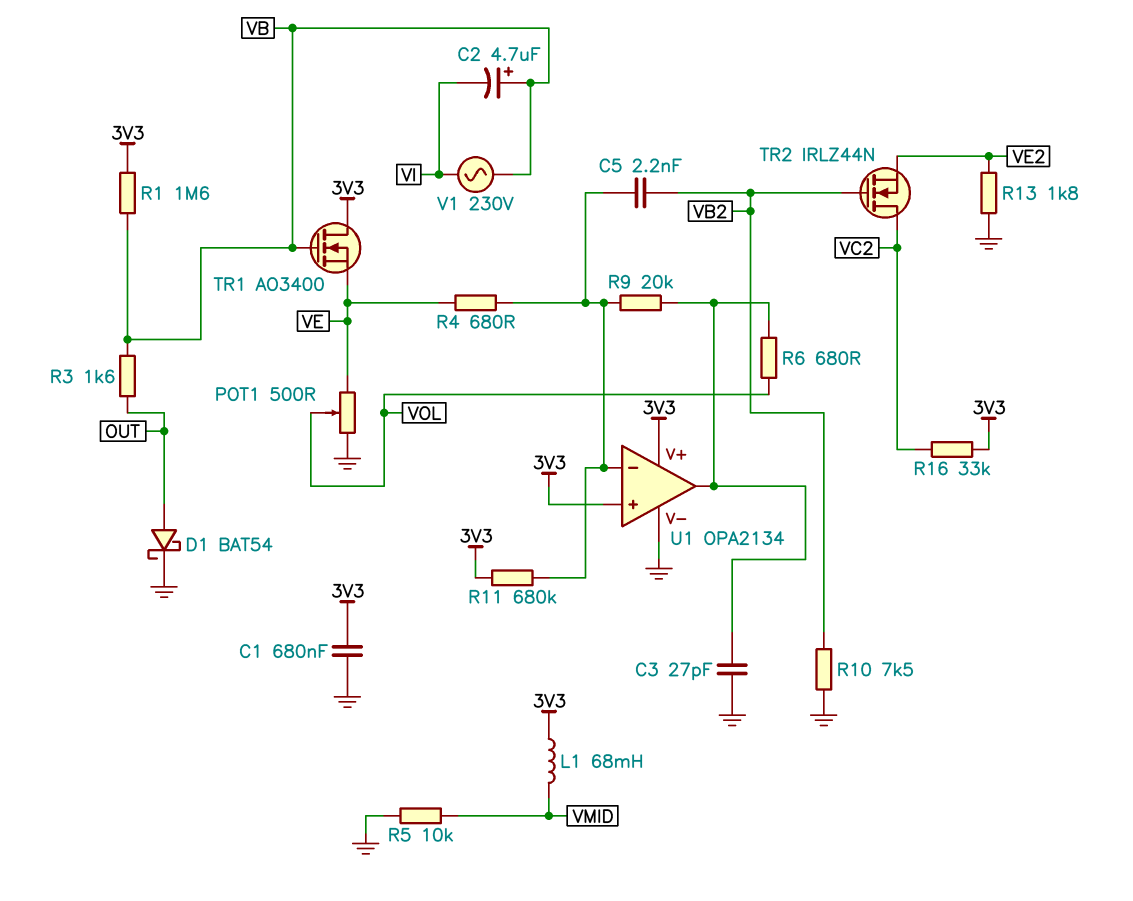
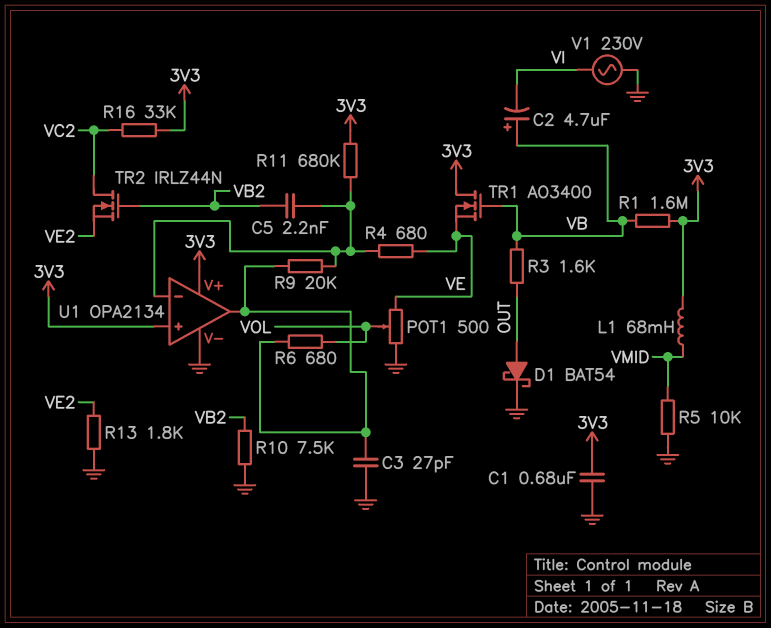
V1: AC 230V (VB, VI) -> AC 230V (GND, VI)

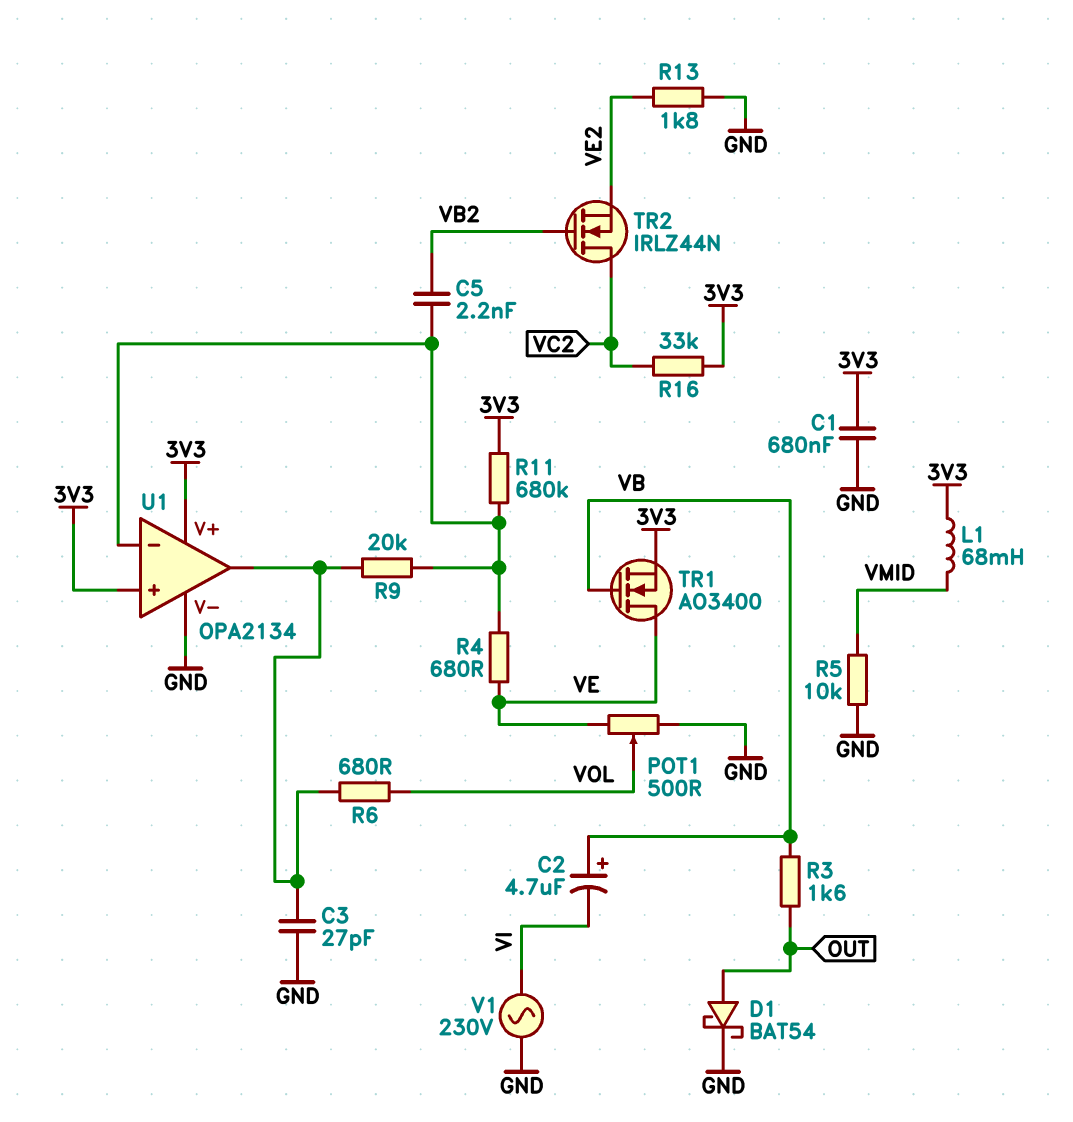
R1: 1.6M (3V3, VB) -> none
R10: 7.5k (GND, VB2) -> none
TR1: NMOS AO3400 (G VB, D 3V3, S VE) -> NMOS AO3400 (G VB, D VE, S 3V3)

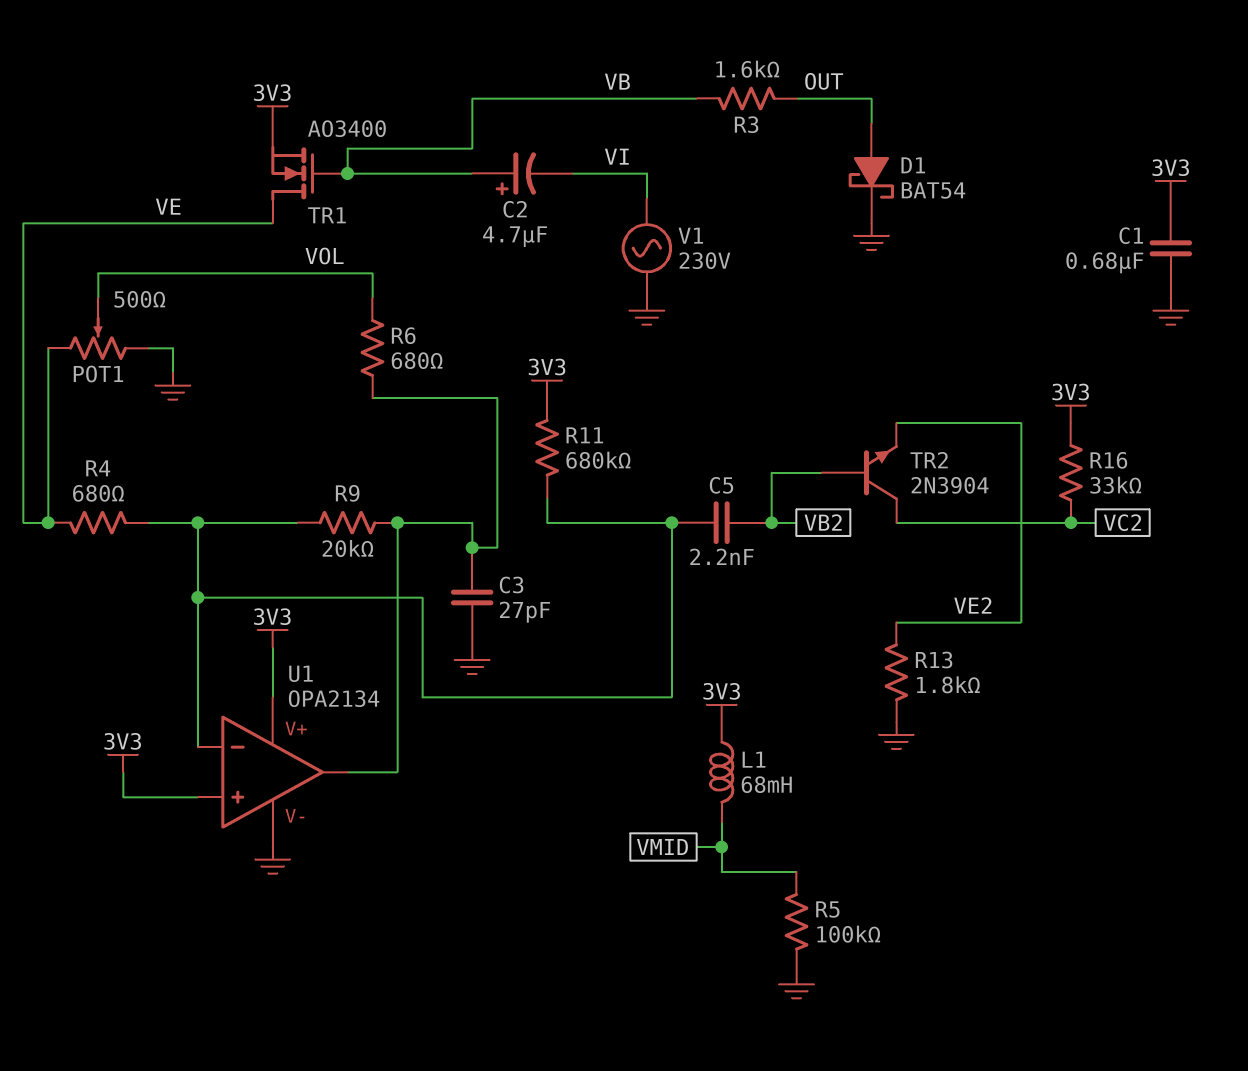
R5: 10k (GND, VMID) -> 100k (GND, VMID)
TR2: NMOS IRLZ44N (G VB2, D VC2, S VE2) -> NPN 2N3904 (B VB2, C VC2, E VE2)

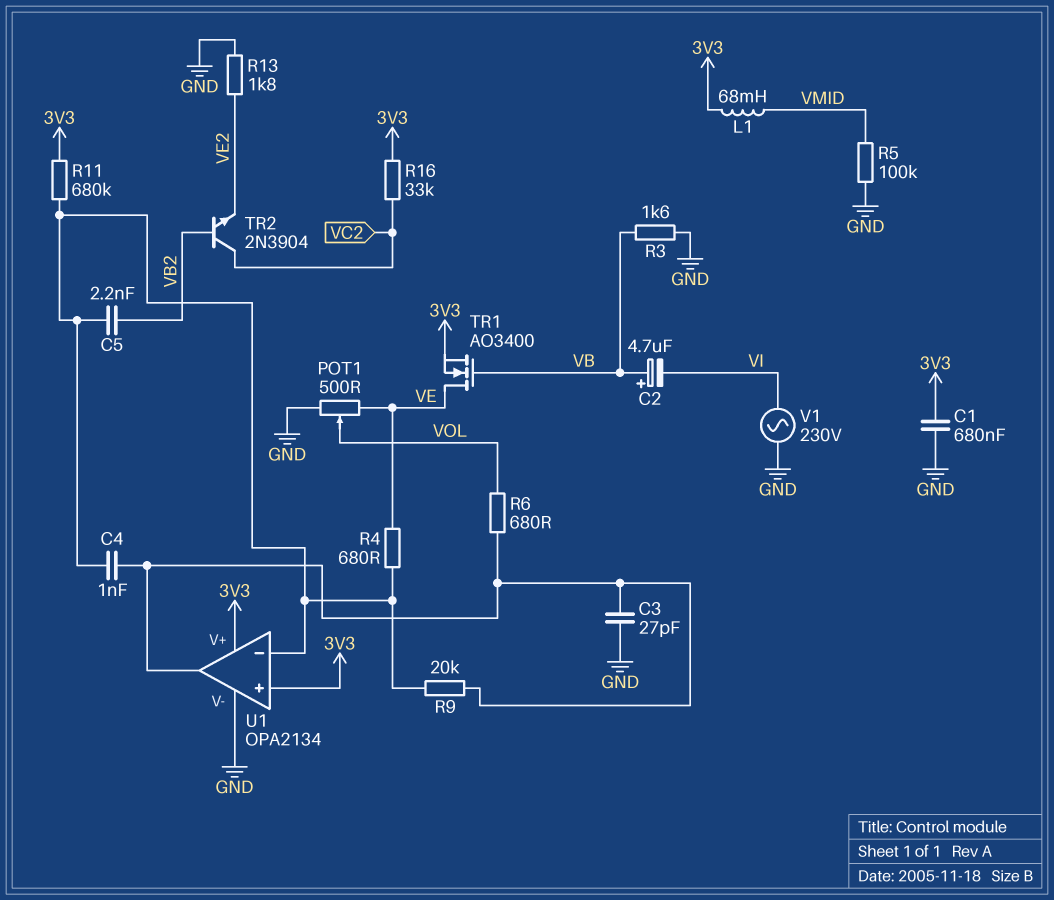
C4: none -> 1nF (U1/in-, U1/out)
D1: schottky BAT54 (A OUT, K GND) -> none
R3: 1.6k (OUT, VB) -> 1.6k (GND, VB)

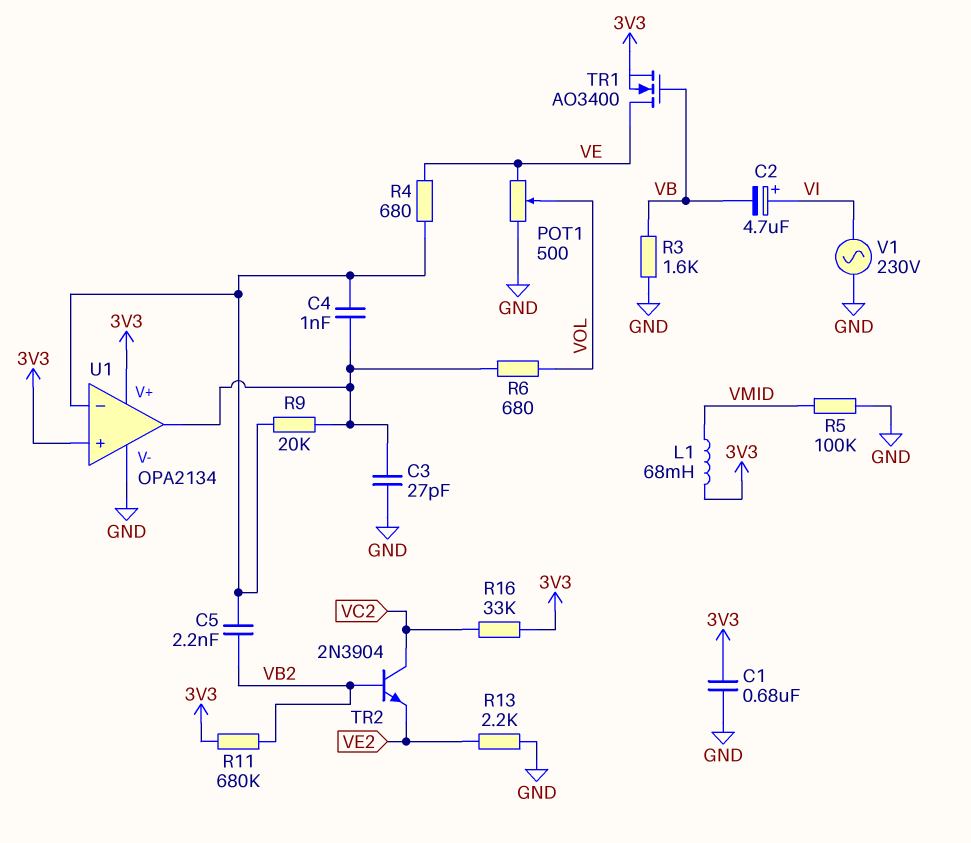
C2: 4.7uF (plus VB, minus VI) -> 4.7uF (plus VI, minus VB)
R11: 680k (3V3, U1/in-) -> 680k (3V3, VB2)
R13: 1.8k (GND, VE2) -> 2.2k (GND, VE2)

